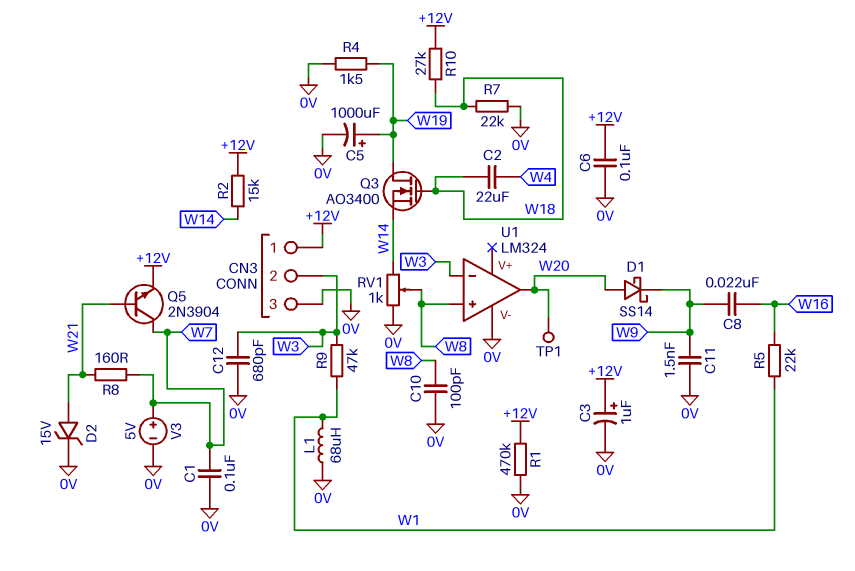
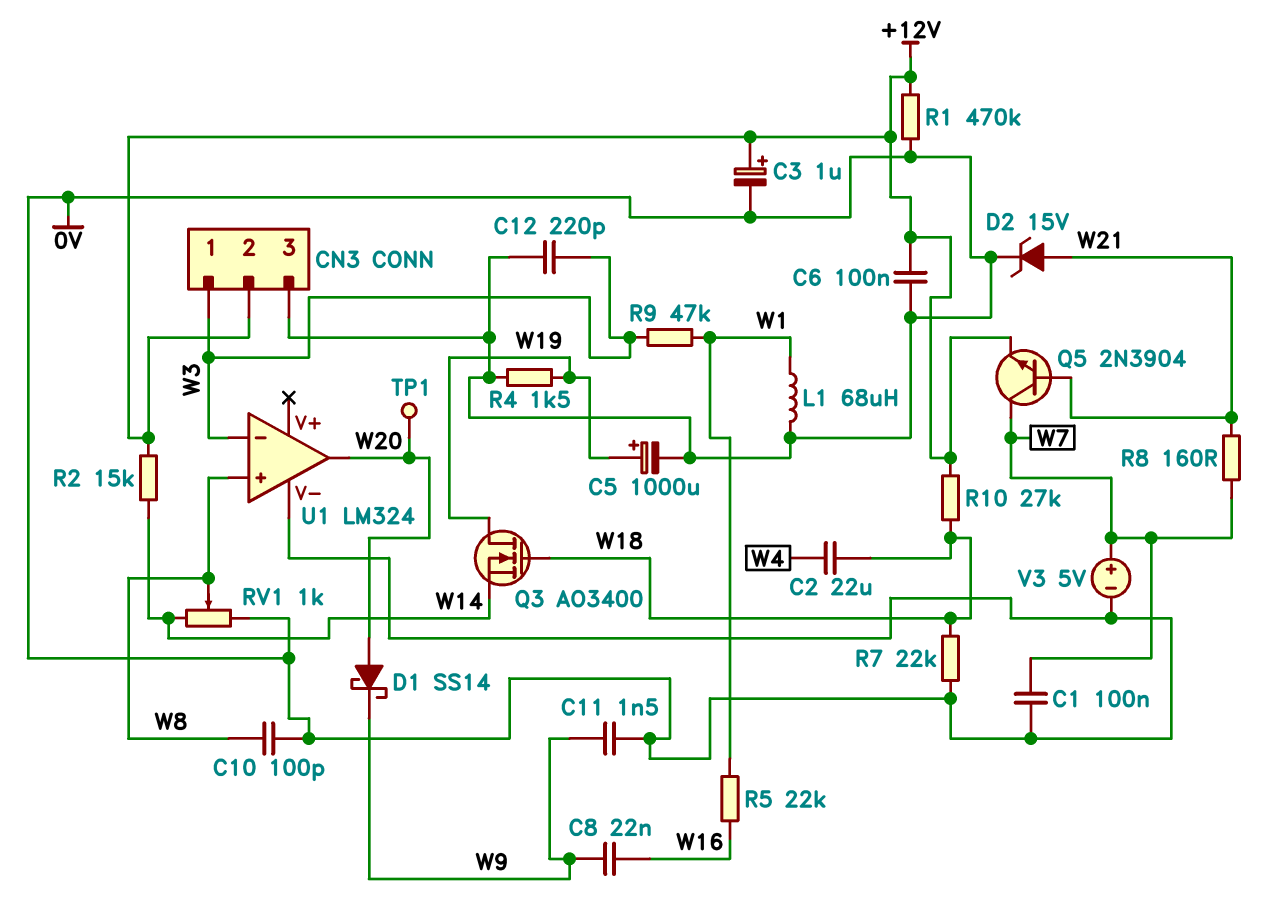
C12: 680pF (0V, W3) -> 220pF (0V, W3)
CN3 pin 1: +12V -> W3
CN3 pin 2: W3 -> +12V

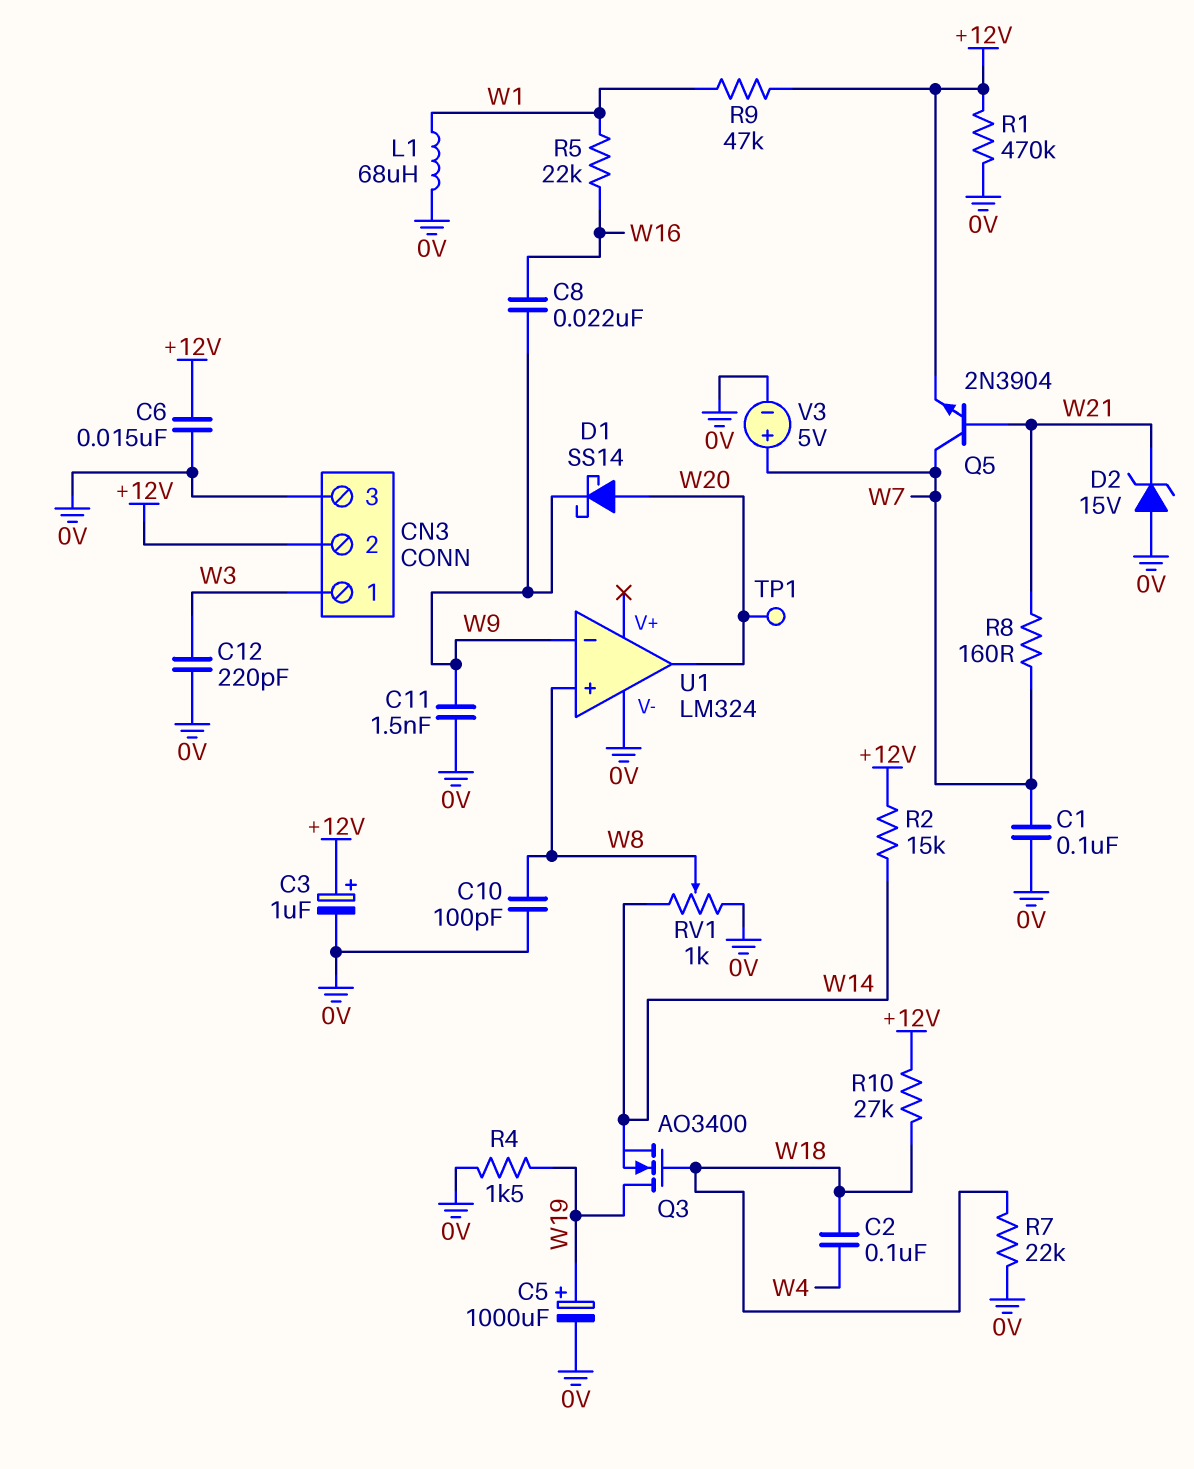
C2: 22uF (W4, W18) -> 100nF (W4, W18)
C6: 100nF (+12V, 0V) -> 15nF (+12V, 0V)
D2: zener 15V (A W21, K 0V) -> zener 15V (A 0V, K W21)
R9: 47k (W1, W3) -> 47k (+12V, W1)
U1 pin in-: W3 -> W9

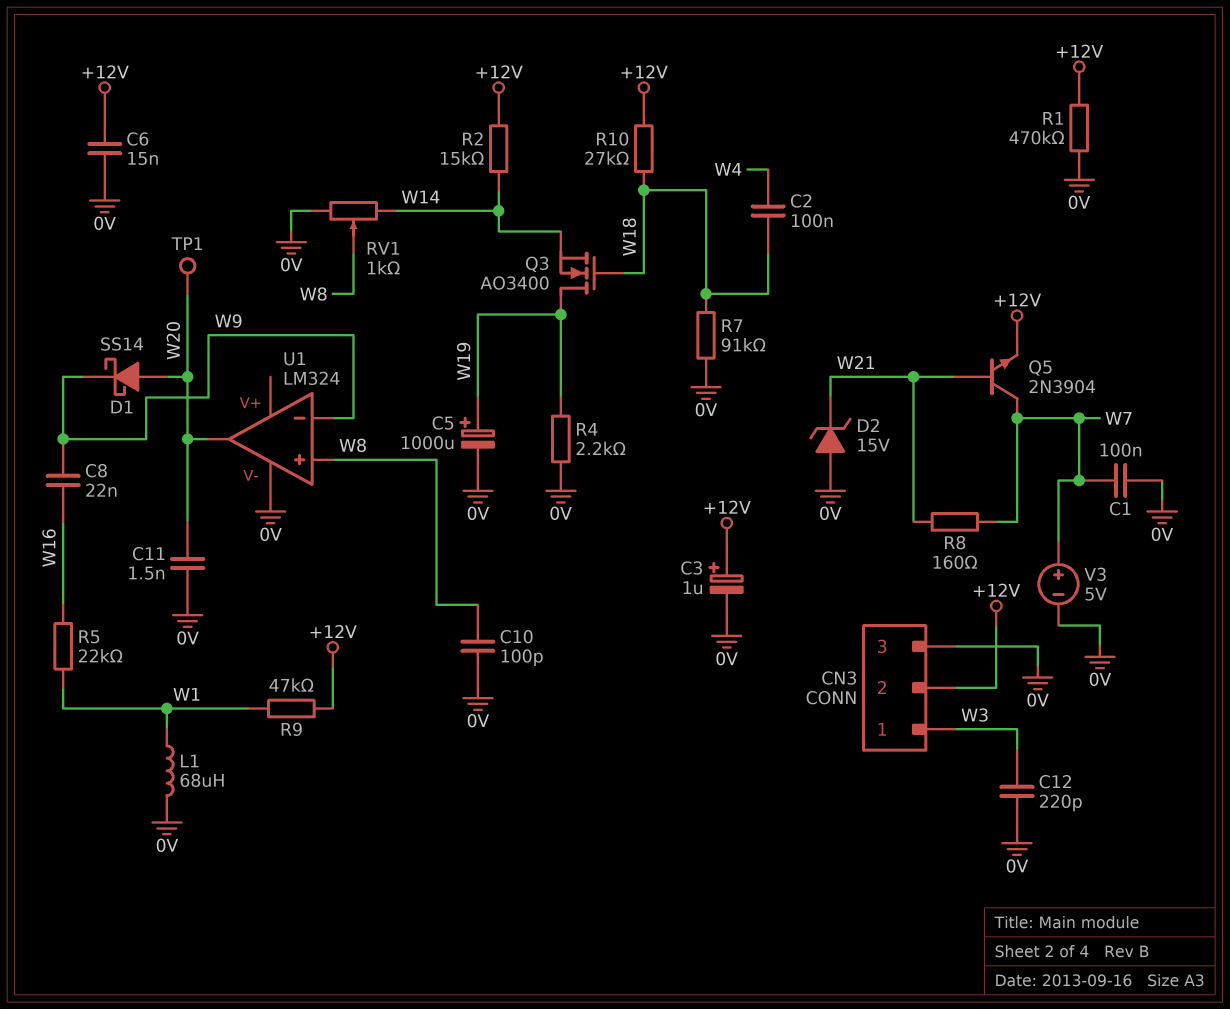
C11: 1.5nF (0V, W9) -> 1.5nF (0V, W20)
R4: 1.5k (0V, W19) -> 2.2k (0V, W19)
R7: 22k (0V, W18) -> 91k (0V, W18)

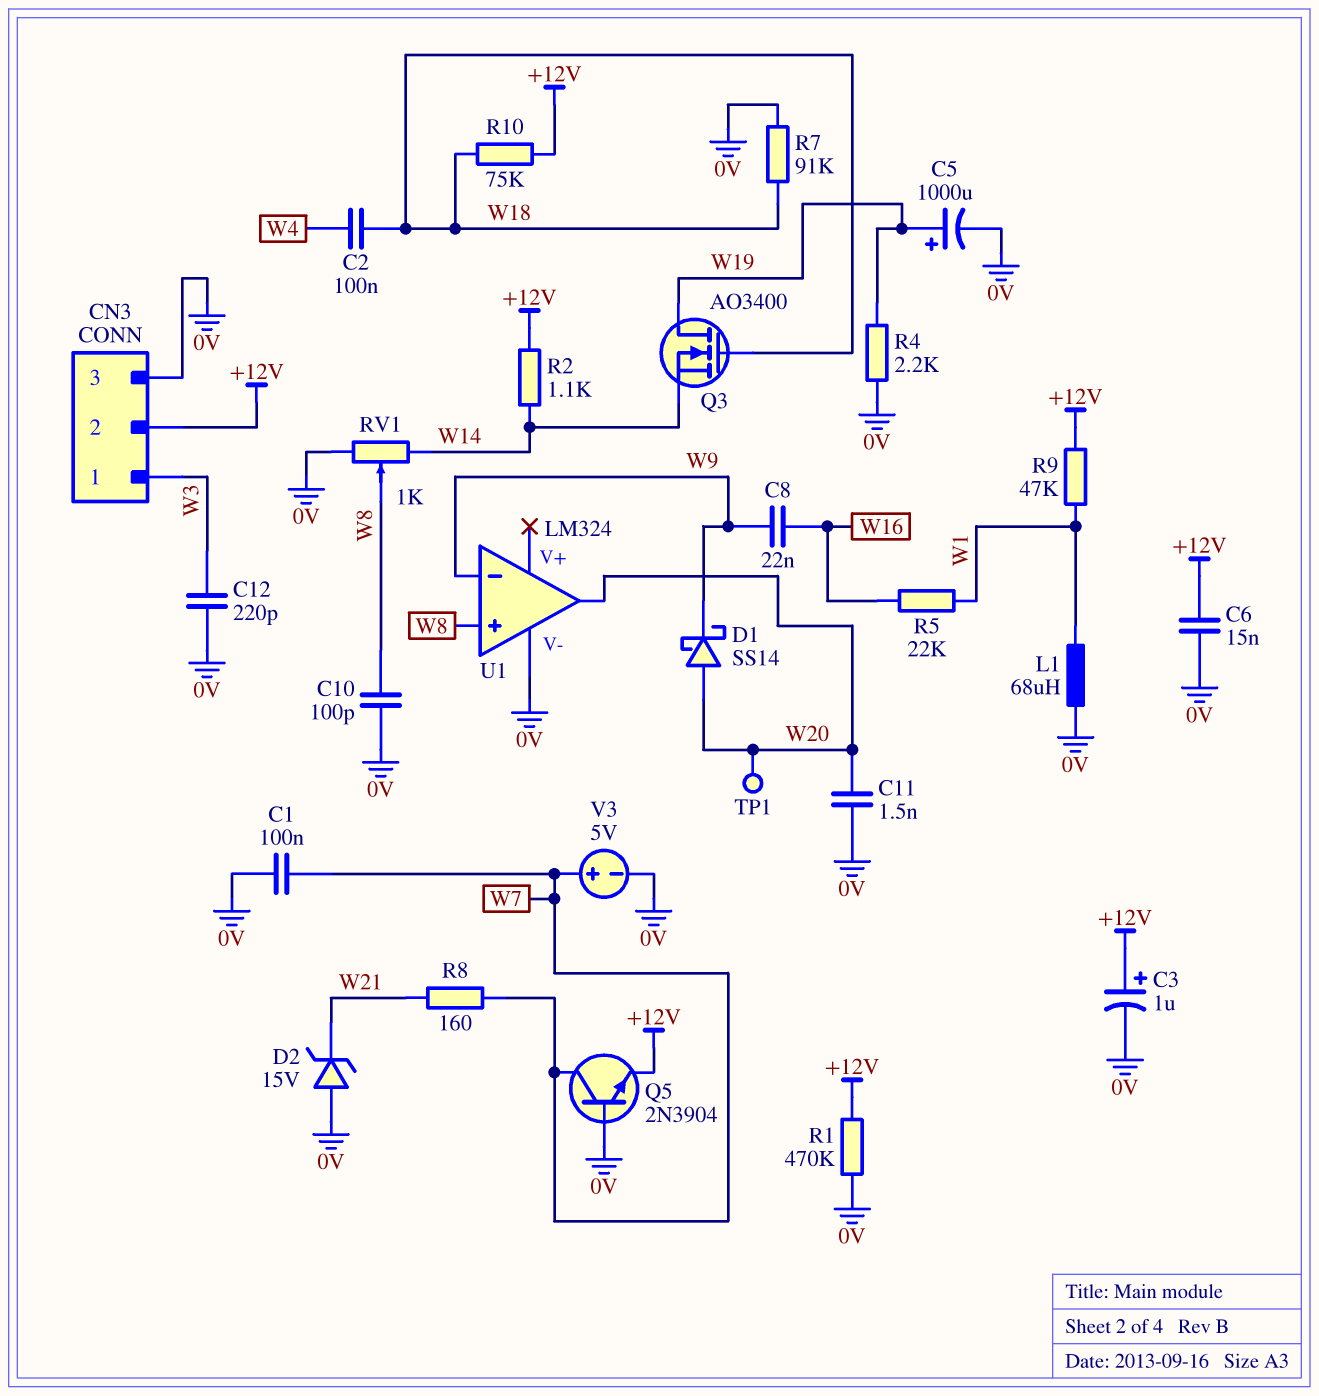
Q5: NPN 2N3904 (B W21, C W7, E +12V) -> NPN 2N3904 (B 0V, C W7, E +12V)
R2: 15k (+12V, W14) -> 1.1k (+12V, W14)
R10: 27k (+12V, W18) -> 75k (+12V, W18)

